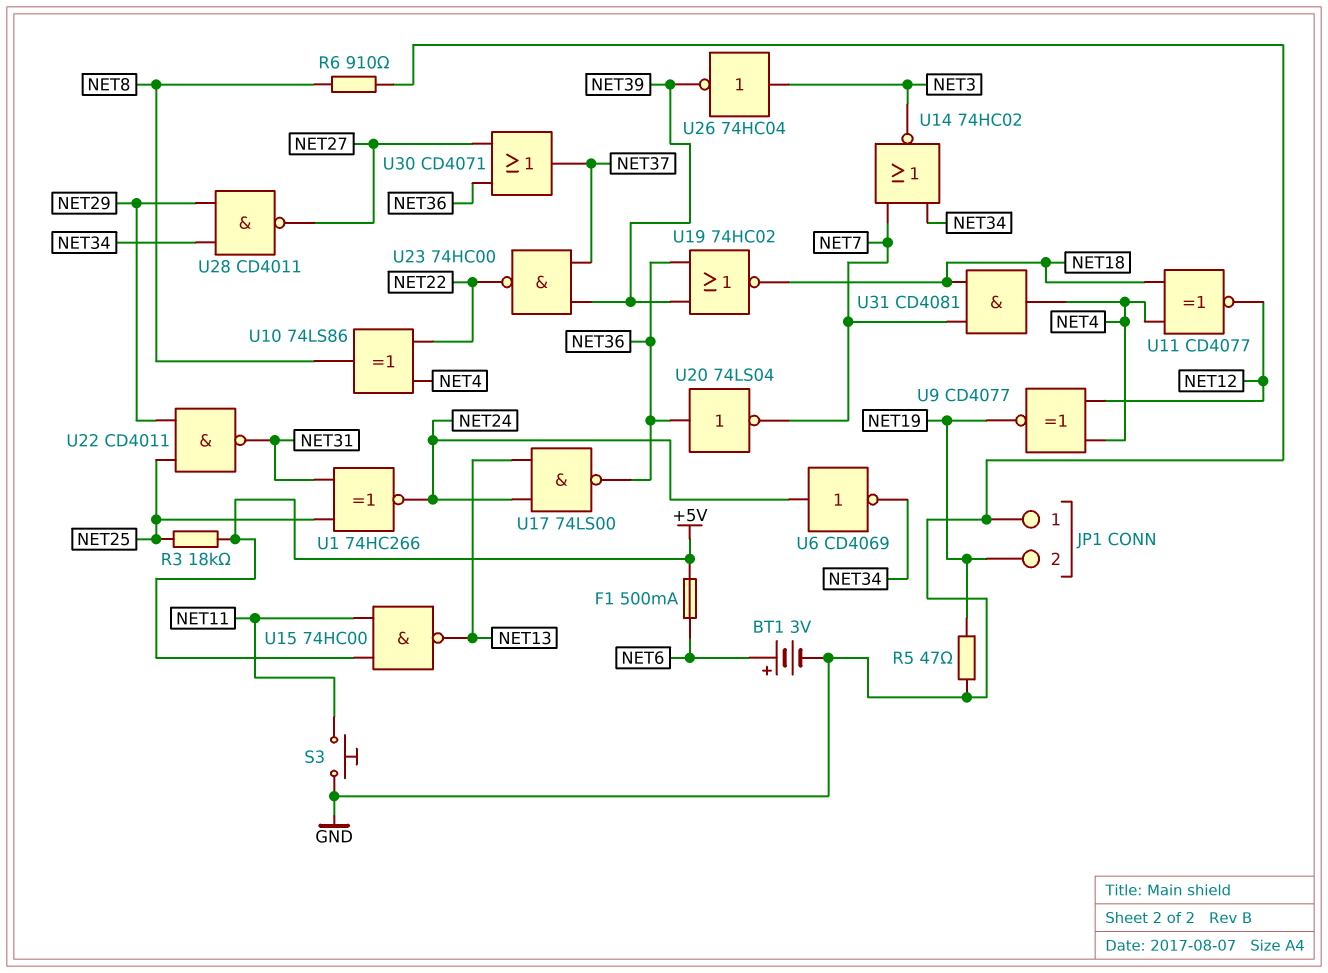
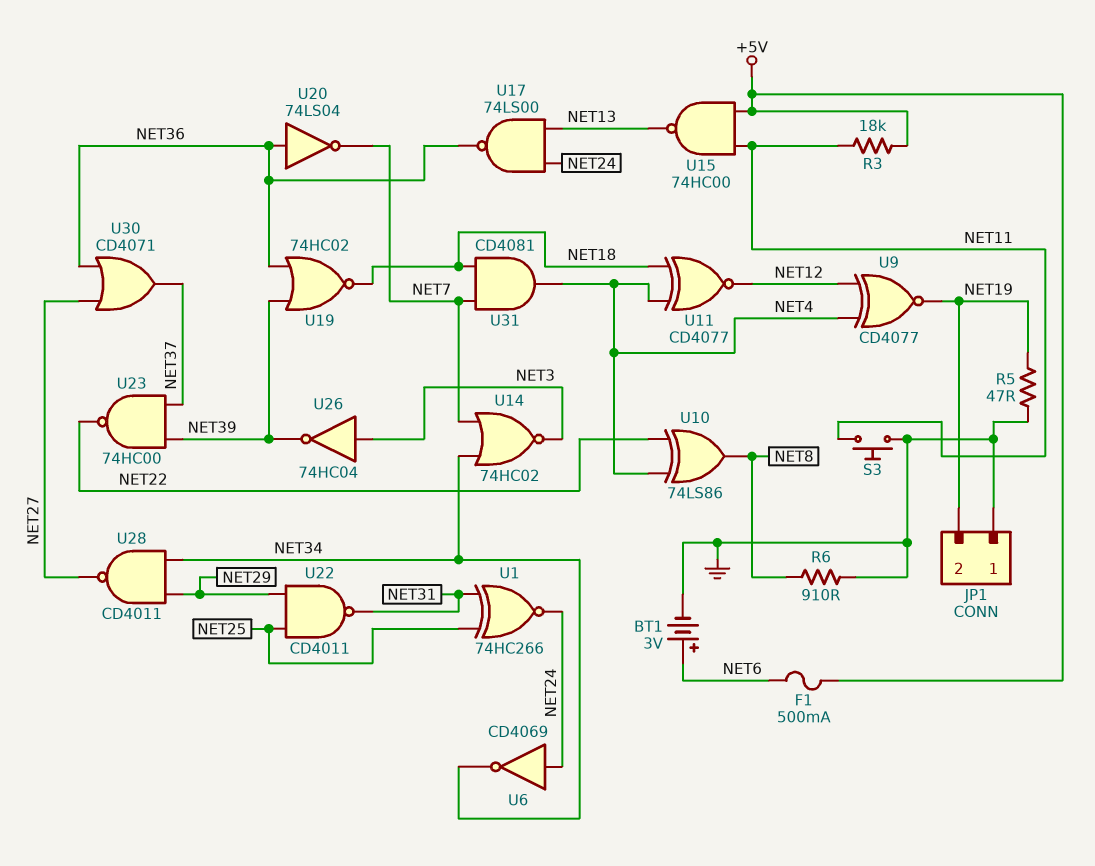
R3: 18k (+5V, NET25) -> 18k (+5V, NET11)

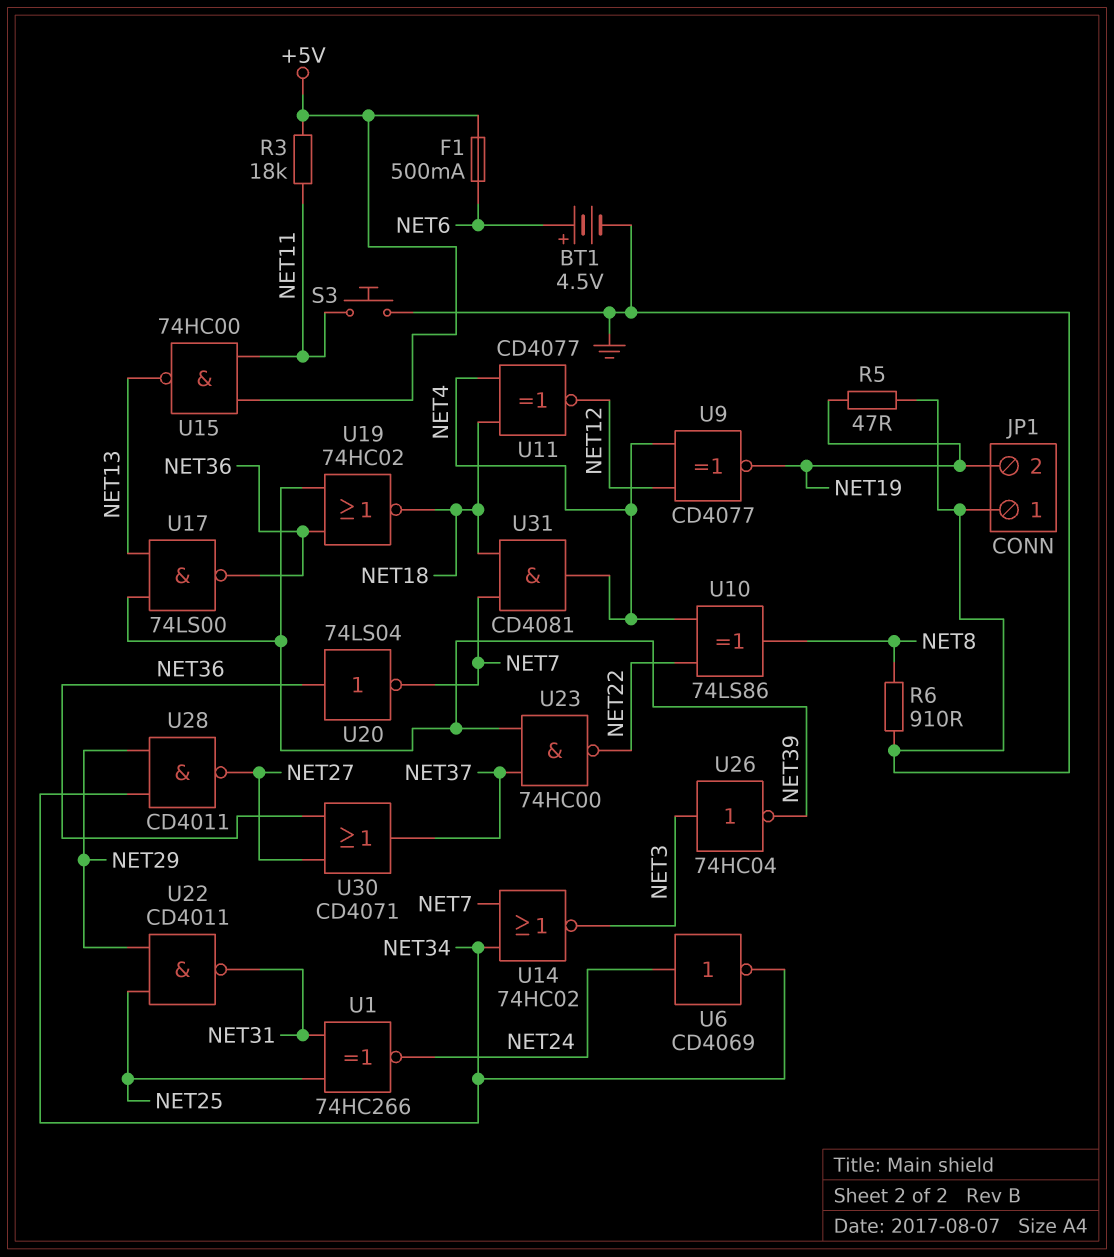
BT1: 3V (plus NET6, minus GND) -> 4.5V (plus NET6, minus GND)
U17: NAND 74LS00 (in NET13, in NET24, out NET36) -> NAND 74LS00 (in NET13, in NET39, out NET36)

